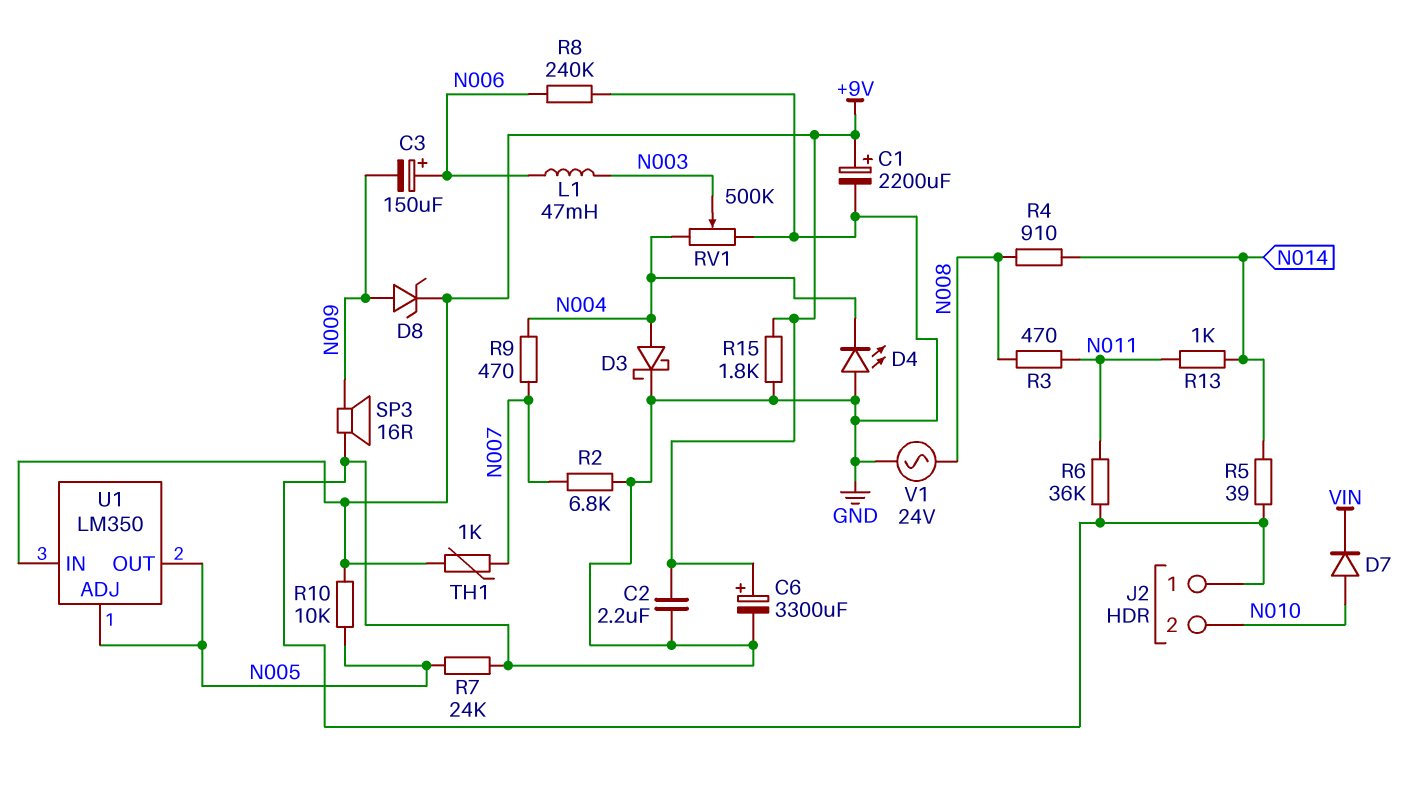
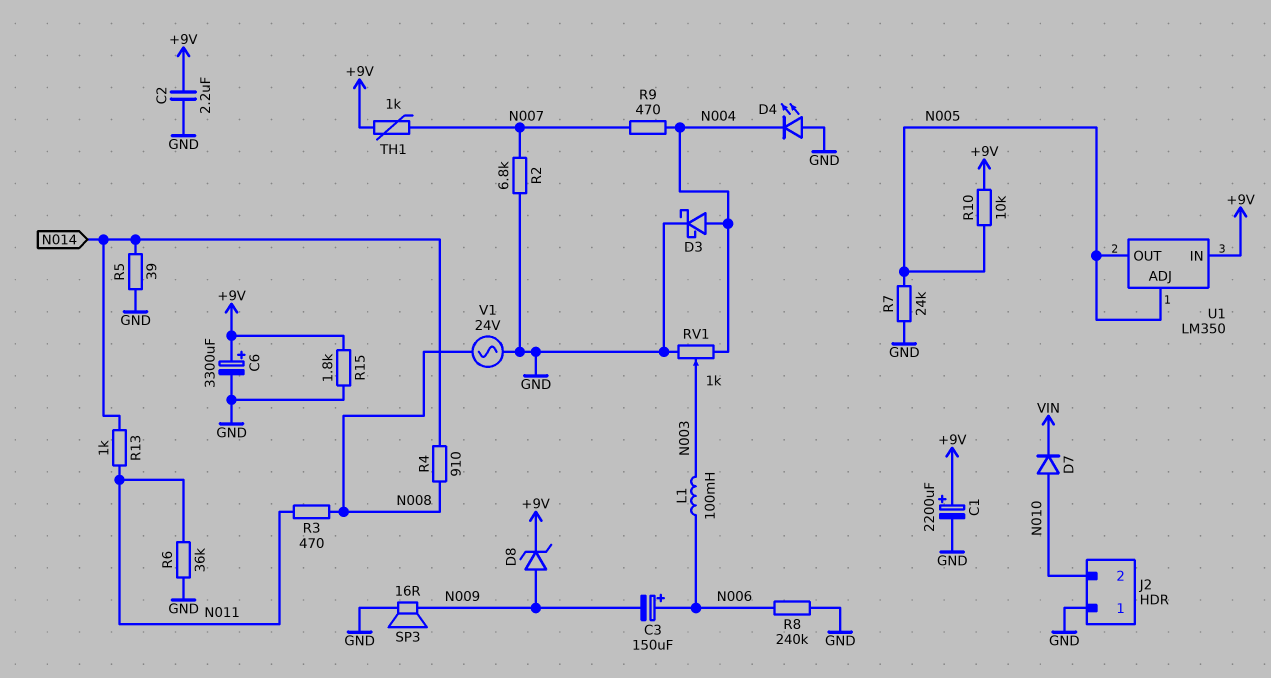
L1: 47mH (N003, N006) -> 100mH (N003, N006)
RV1: 500k (GND, N004, wiper N003) -> 1k (GND, N004, wiper N003)

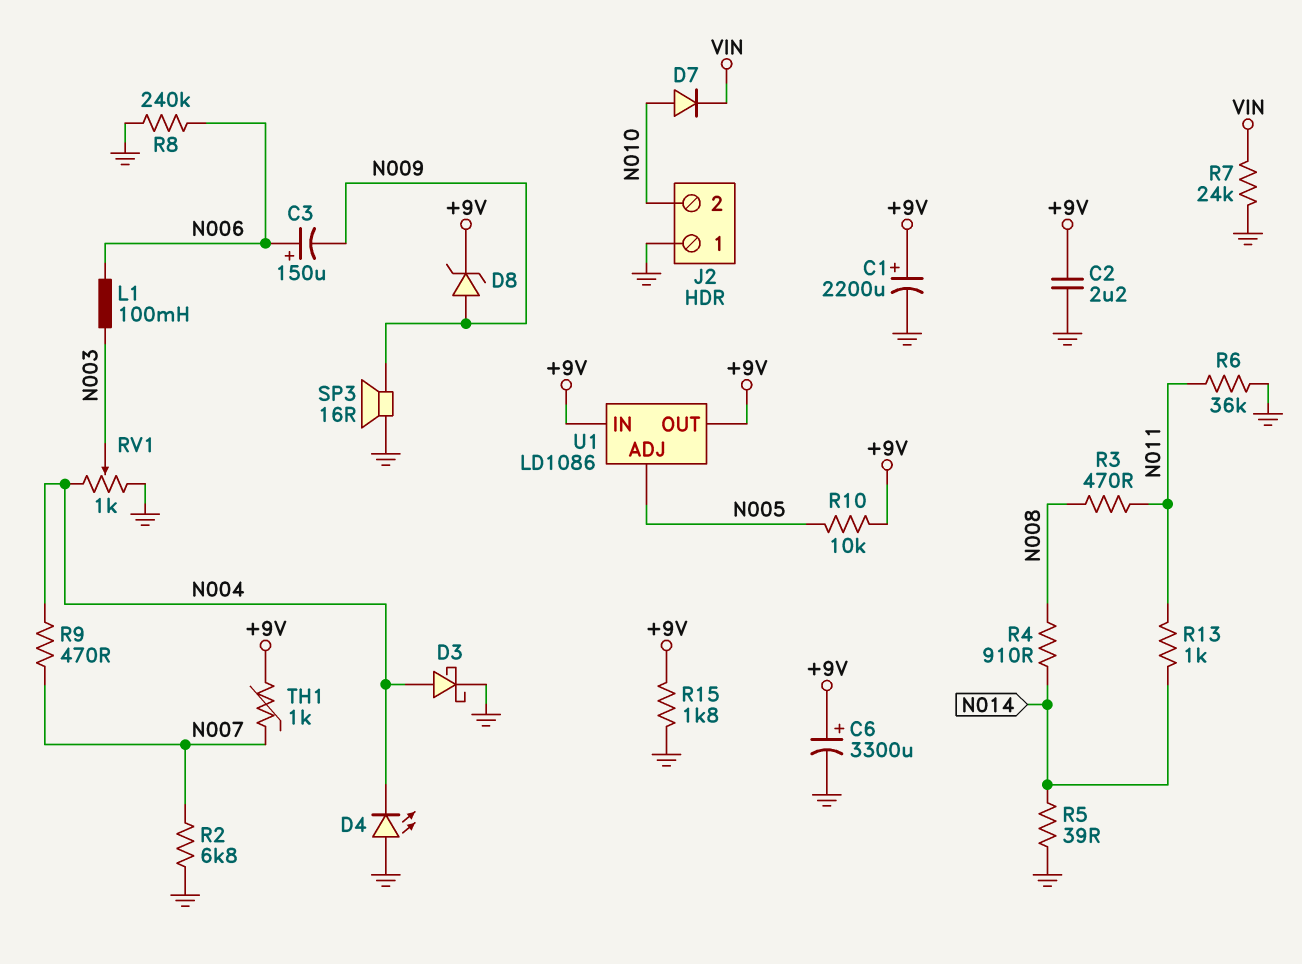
R7: 24k (GND, N005) -> 24k (GND, VIN)
U1: LM350 -> LD1086
U1 pin OUT: N005 -> +9V
V1: AC 24V (GND, N008) -> none

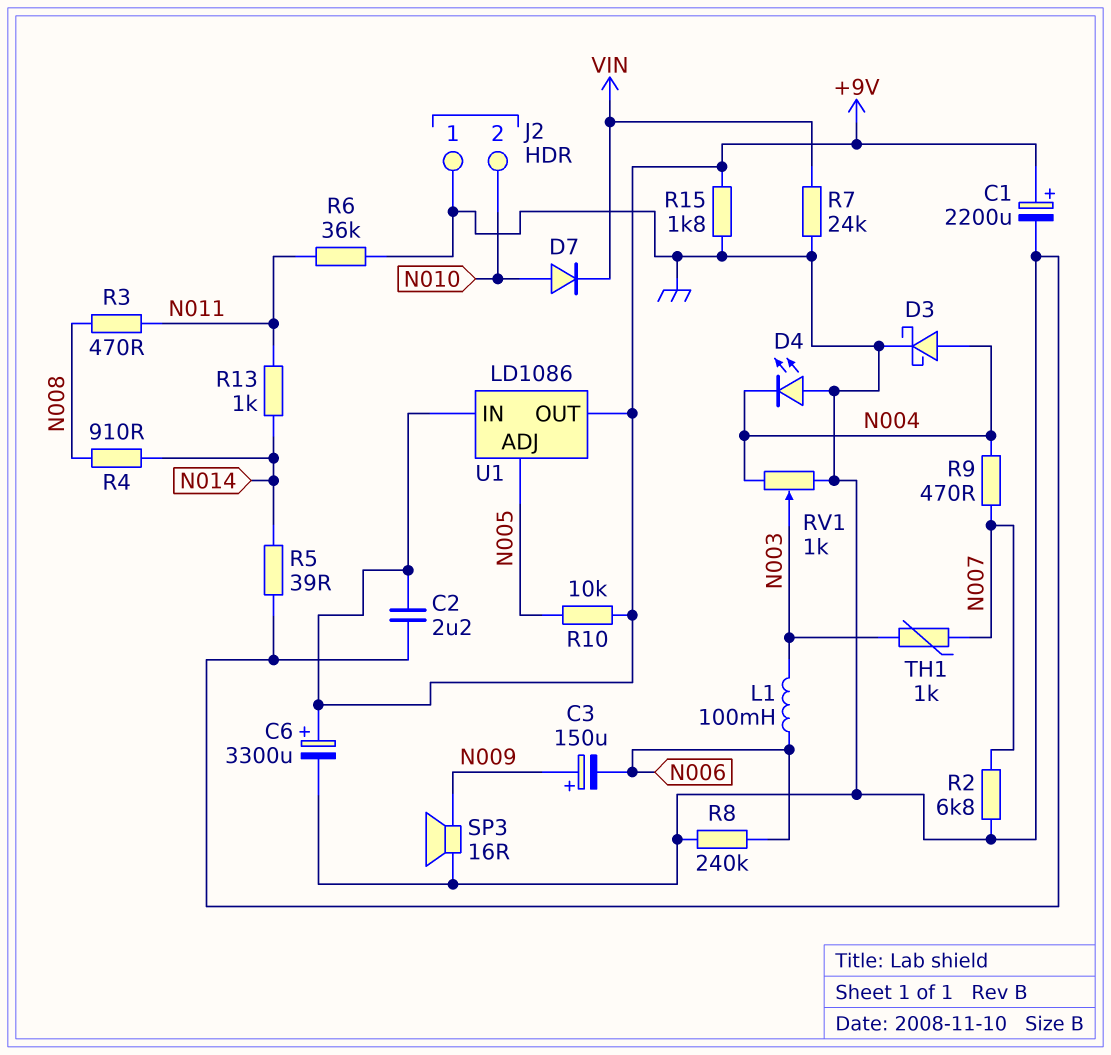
C3: 150uF (plus N006, minus N009) -> 150uF (plus N009, minus N006)
D8: zener (A N009, K +9V) -> none
TH1: 1k (+9V, N007) -> 1k (N003, N007)

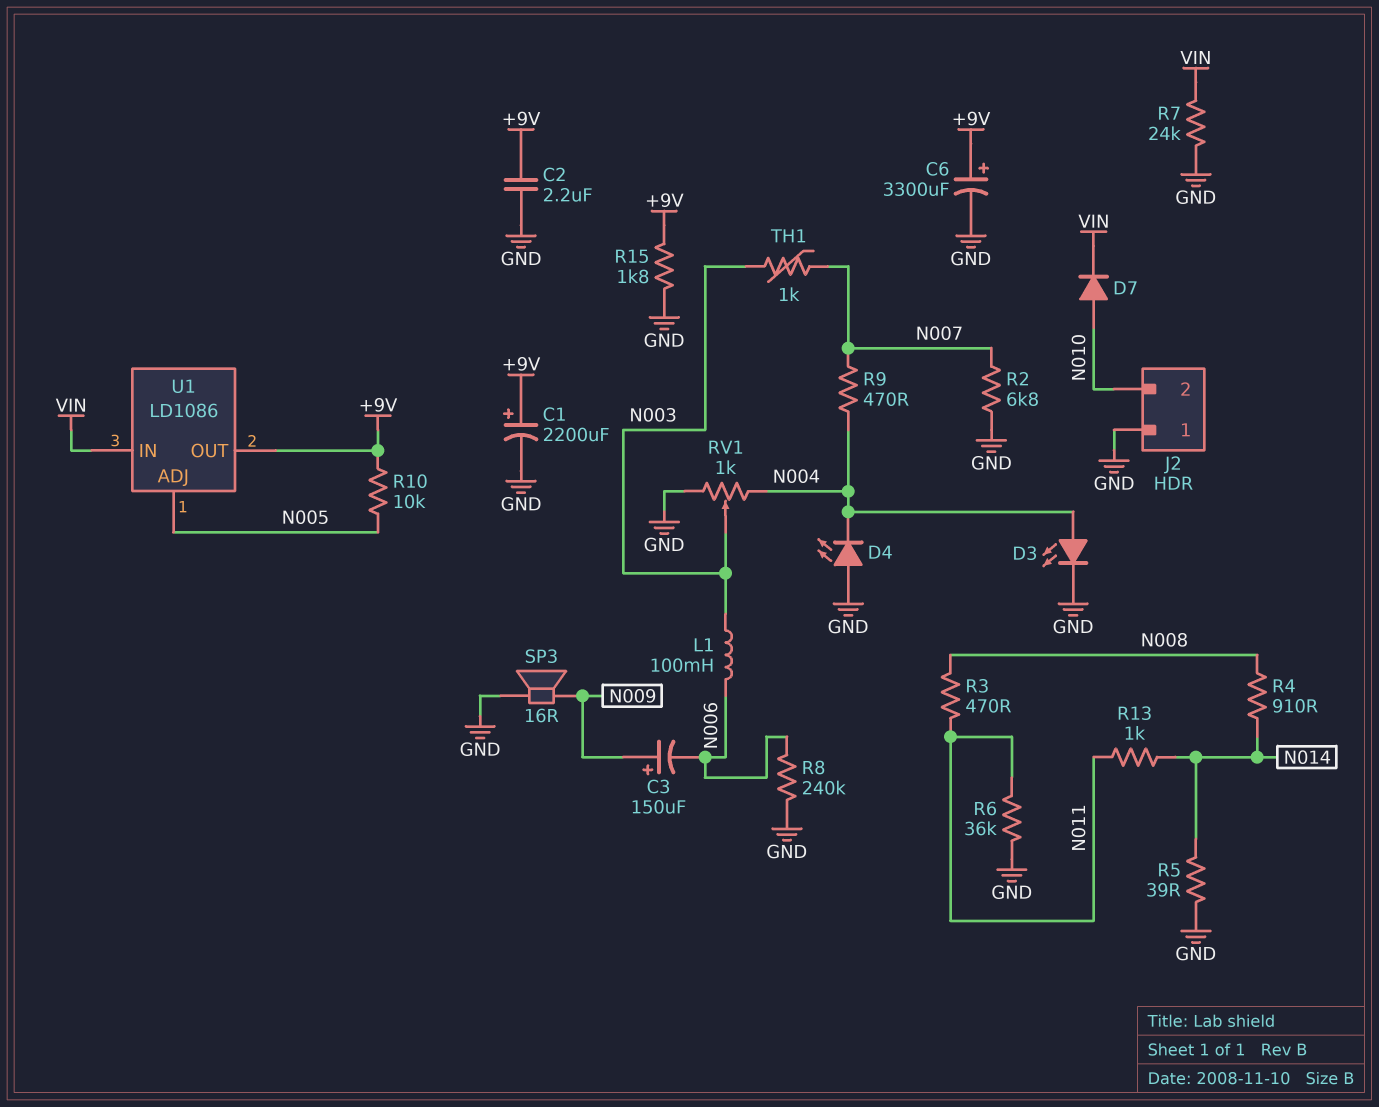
D3: schottky (A N004, K GND) -> LED (A N004, K GND)
U1 pin IN: +9V -> VIN

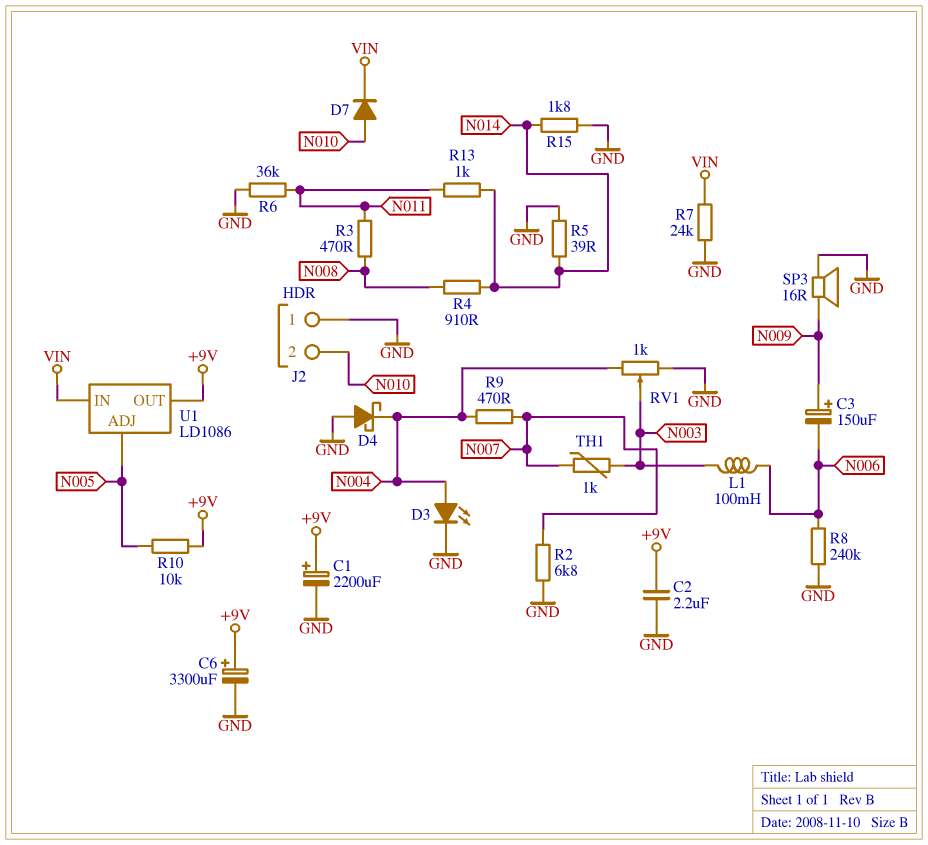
D4: LED (A GND, K N004) -> schottky (A GND, K N004)
R15: 1.8k (+9V, GND) -> 1.8k (GND, N014)

